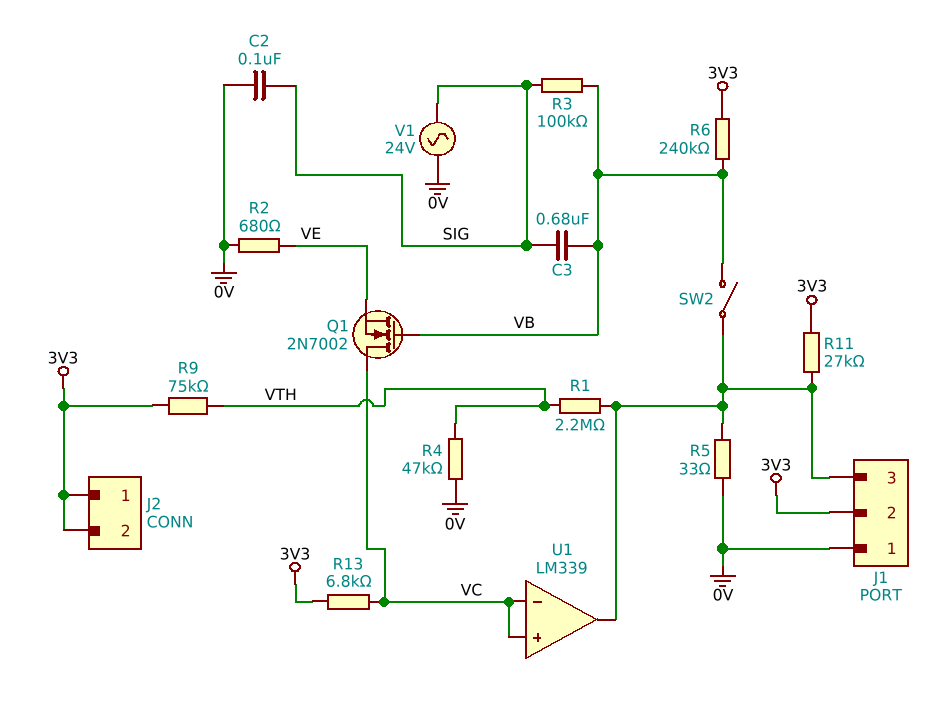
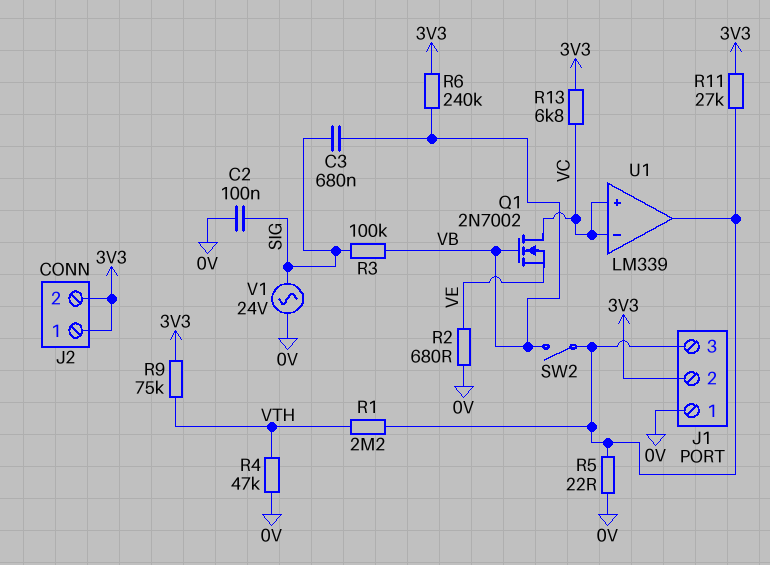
R5: 33 (0V, J1/3) -> 22 (0V, J1/3)

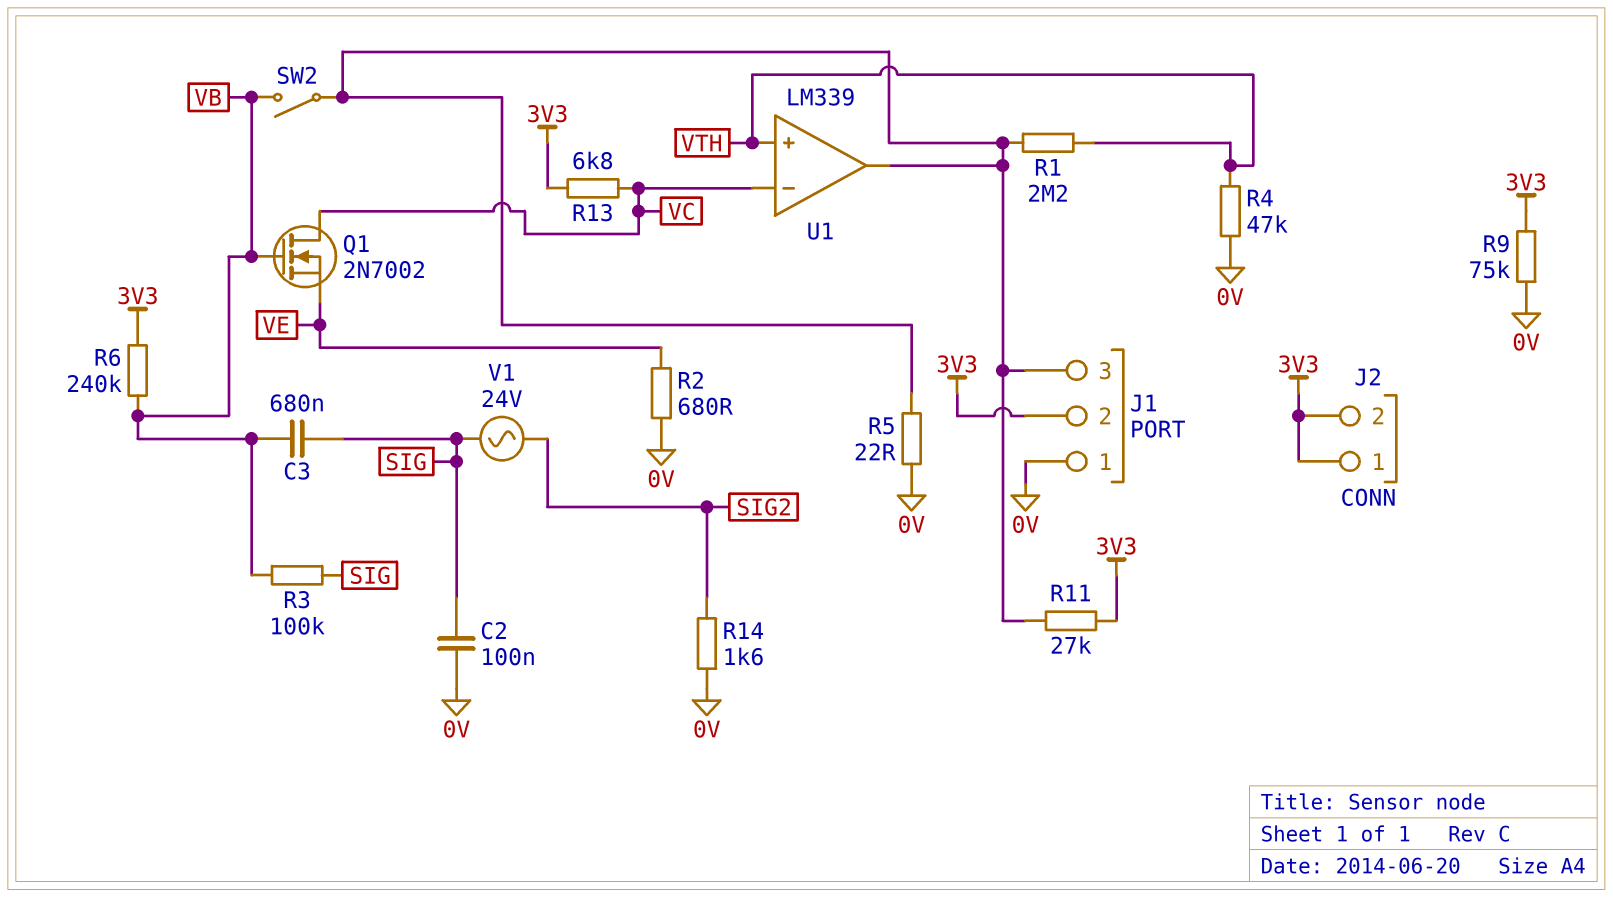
R9: 75k (3V3, VTH) -> 75k (0V, 3V3)
R14: none -> 1.6k (0V, SIG2)
U1 pin in+: VC -> VTH
V1: AC 24V (0V, SIG) -> AC 24V (SIG, SIG2)

